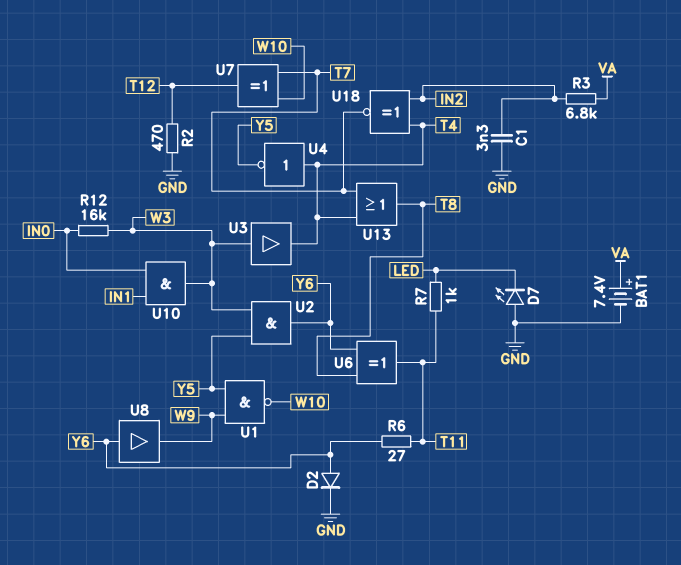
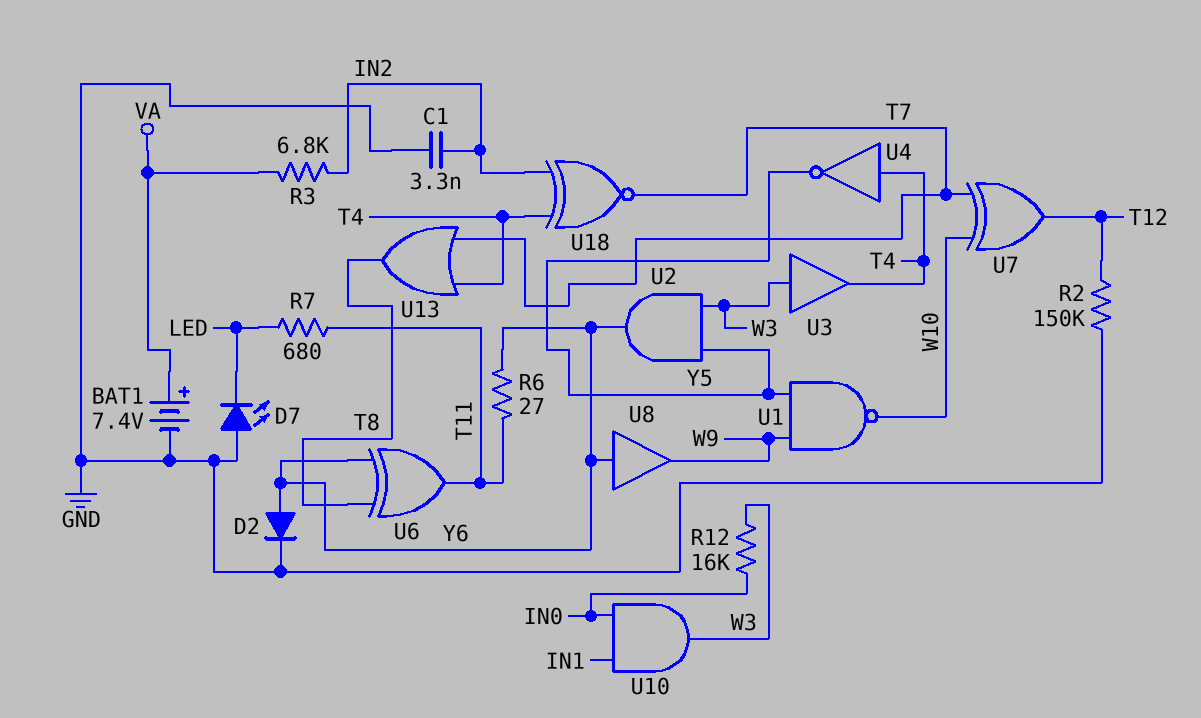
R2: 470 (GND, T12) -> 150k (GND, T12)
R7: 1k (LED, T11) -> 680 (LED, T11)

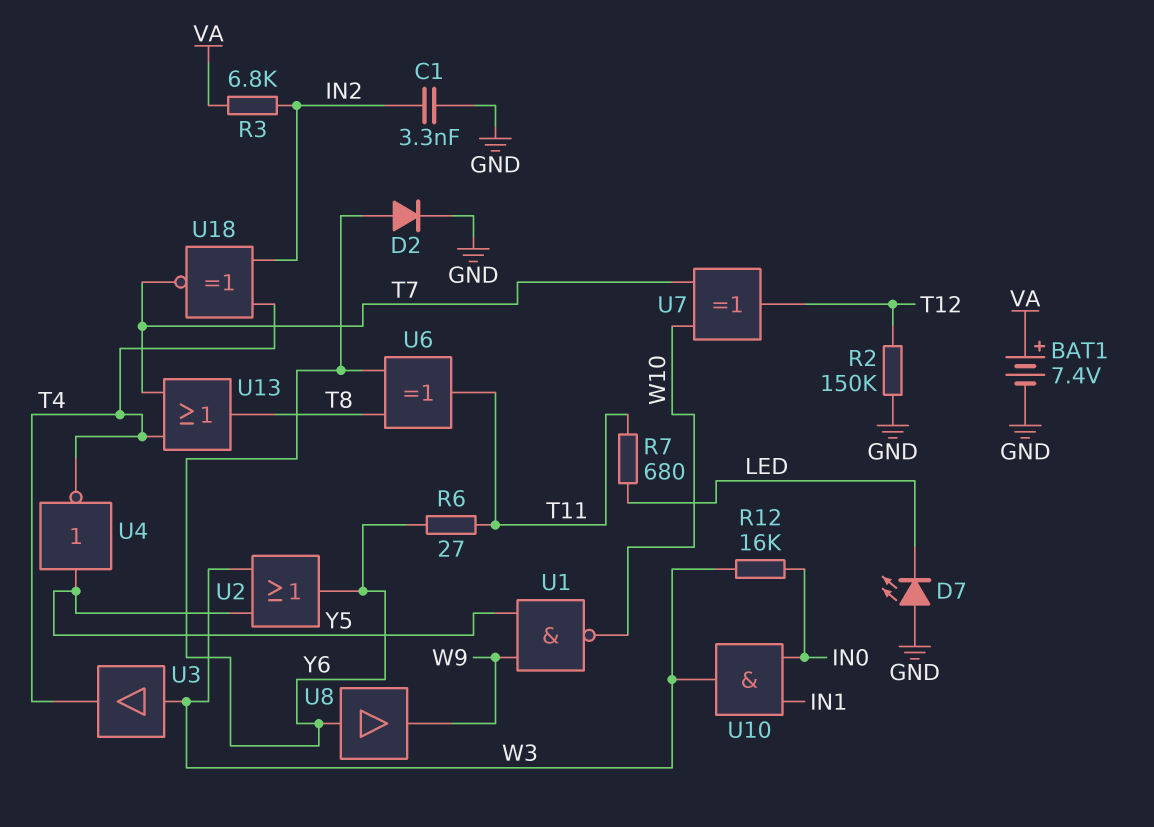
U2: AND (in W3, in Y5, out Y6) -> OR (in W3, in Y5, out Y6)
U4: NOT (in T4, out Y5) -> NOT (in Y5, out T4)

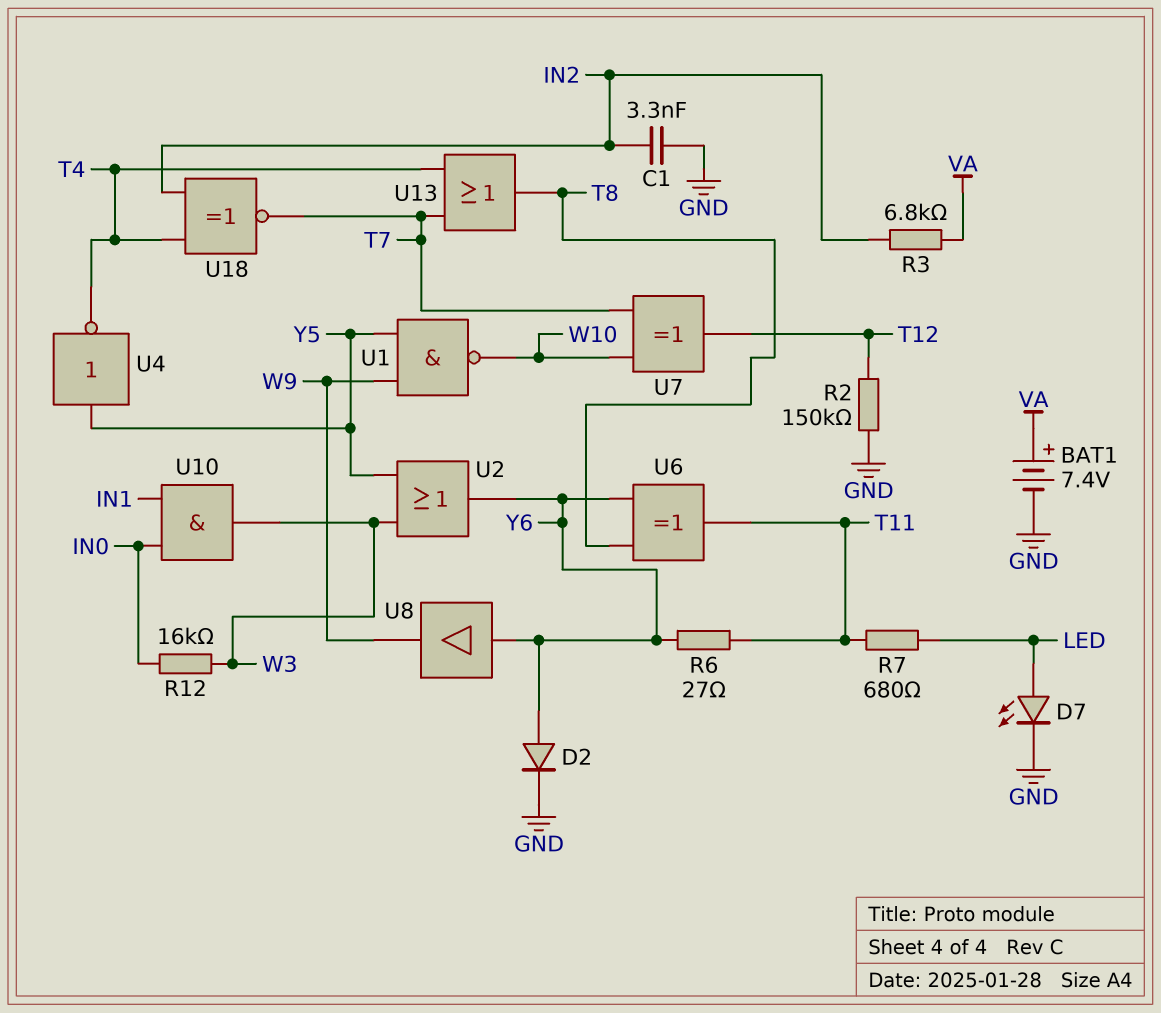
D7: LED (A GND, K LED) -> LED (A LED, K GND)
U3: buffer (in W3, out T4) -> none

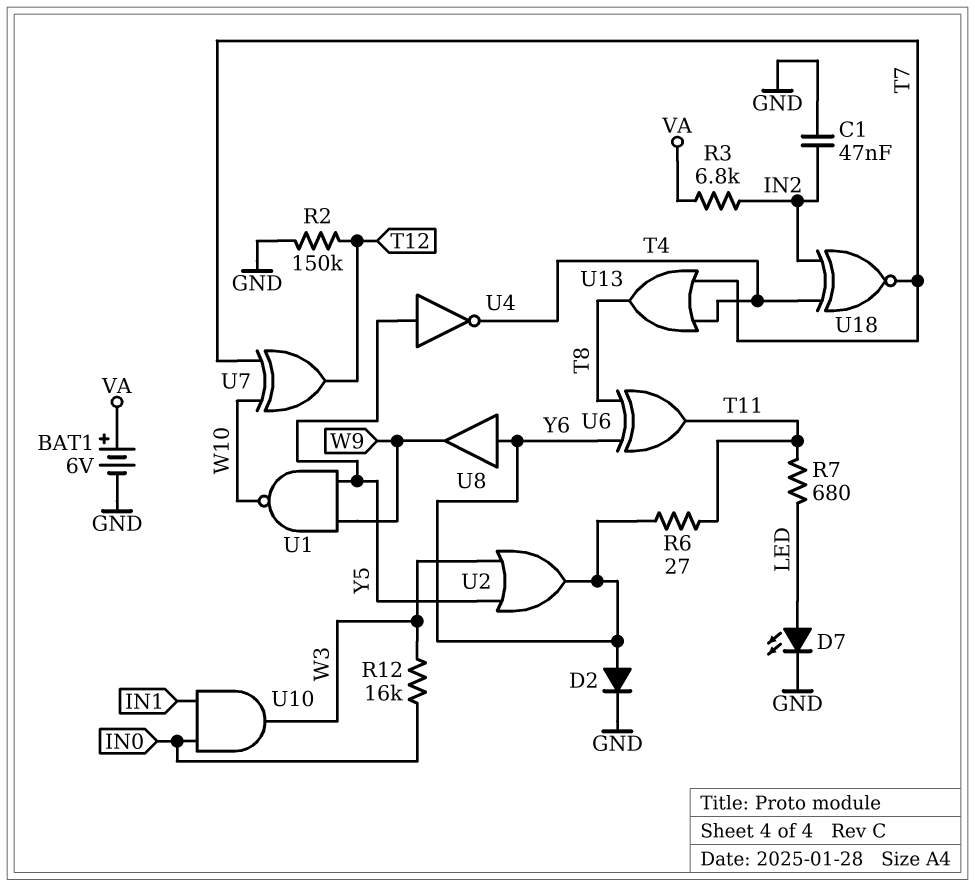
BAT1: 7.4V (plus VA, minus GND) -> 6V (plus VA, minus GND)
C1: 3.3nF (GND, IN2) -> 47nF (GND, IN2)

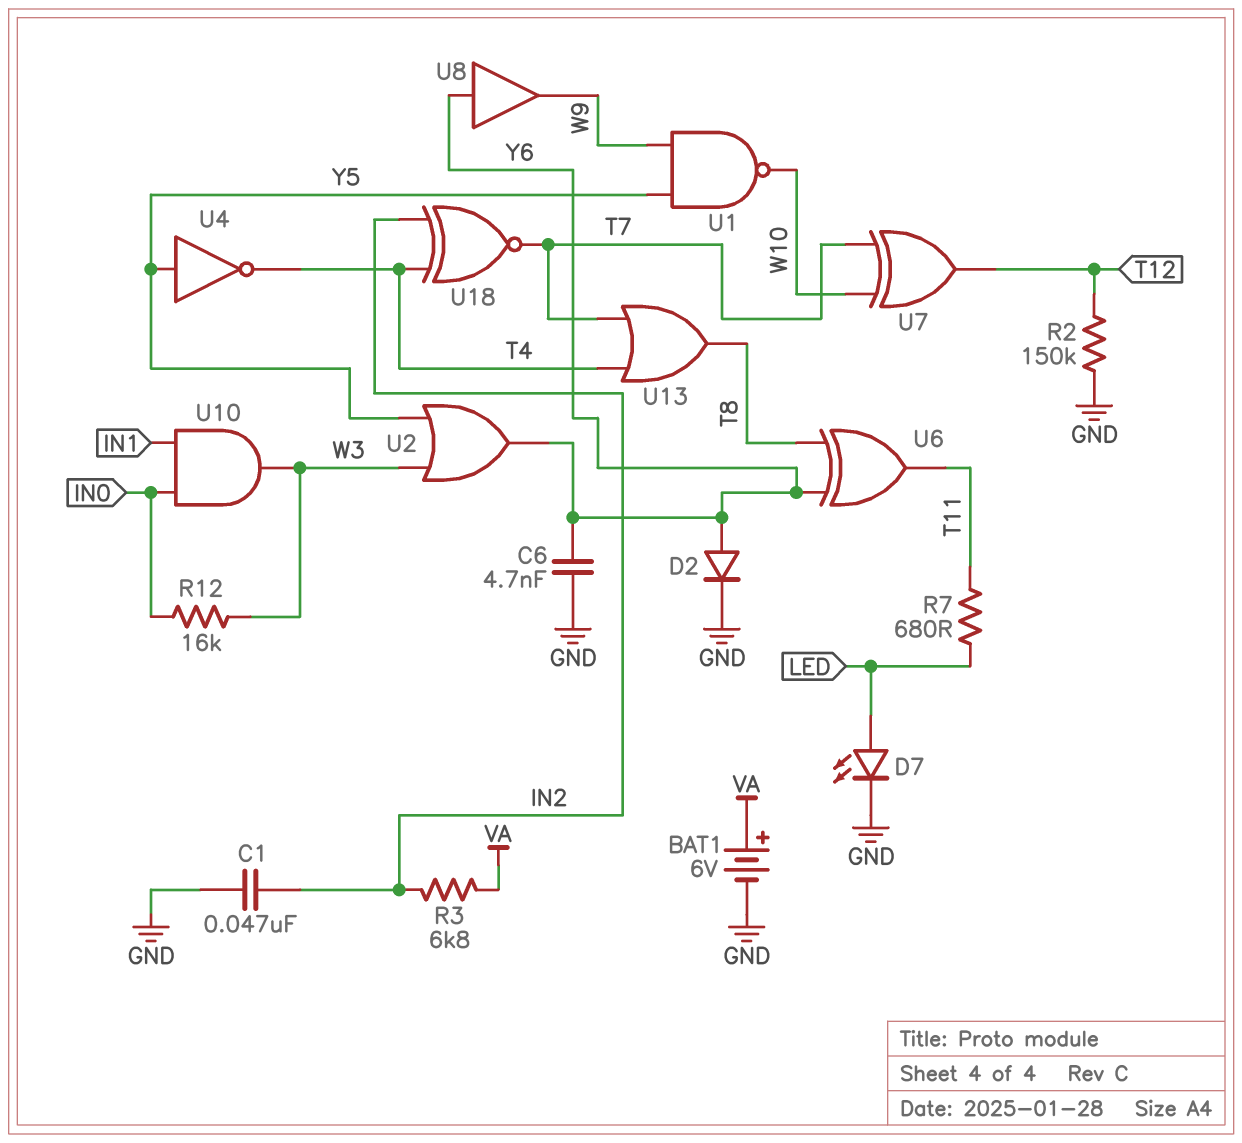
C6: none -> 4.7nF (GND, Y6)
R6: 27 (T11, Y6) -> none

